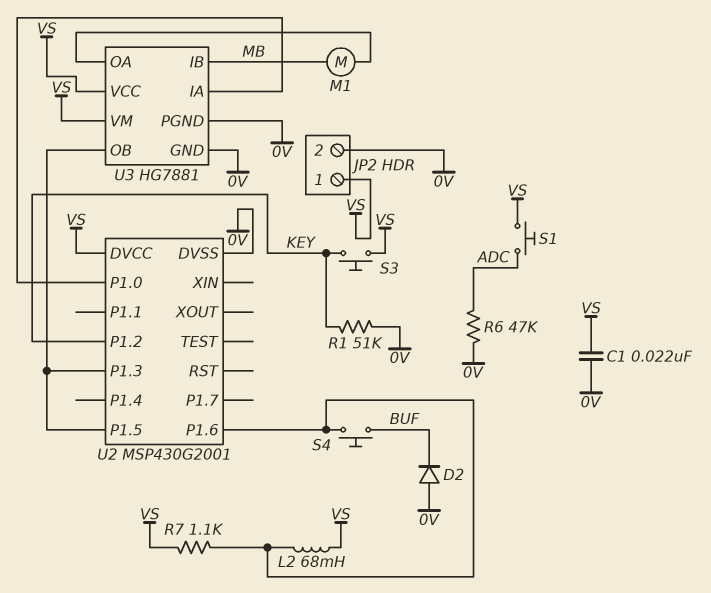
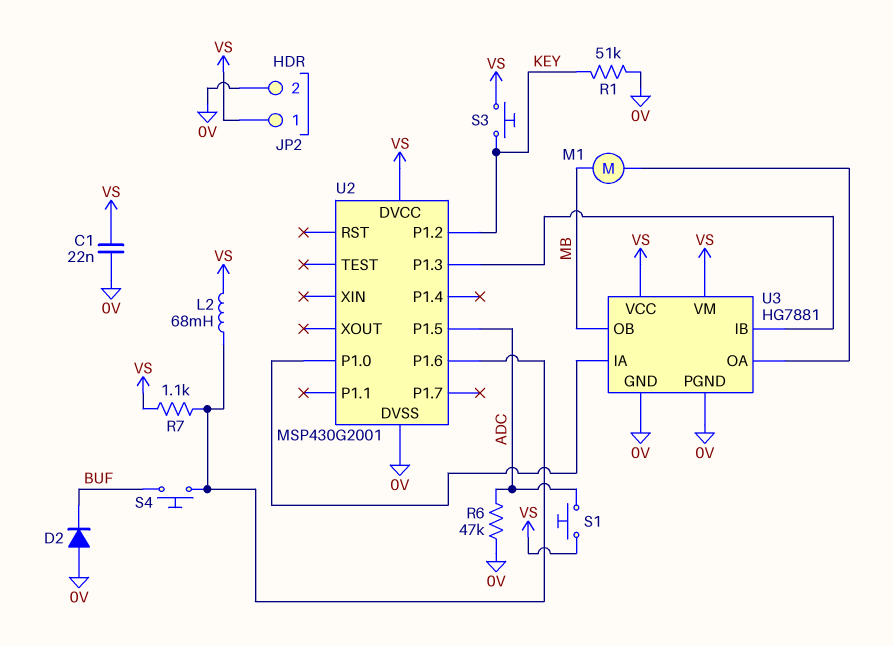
U2 pin P1.5: U2/P1.3 -> ADC
U3 pin IB: MB -> U2/P1.3
U3 pin OB: U2/P1.3 -> MB

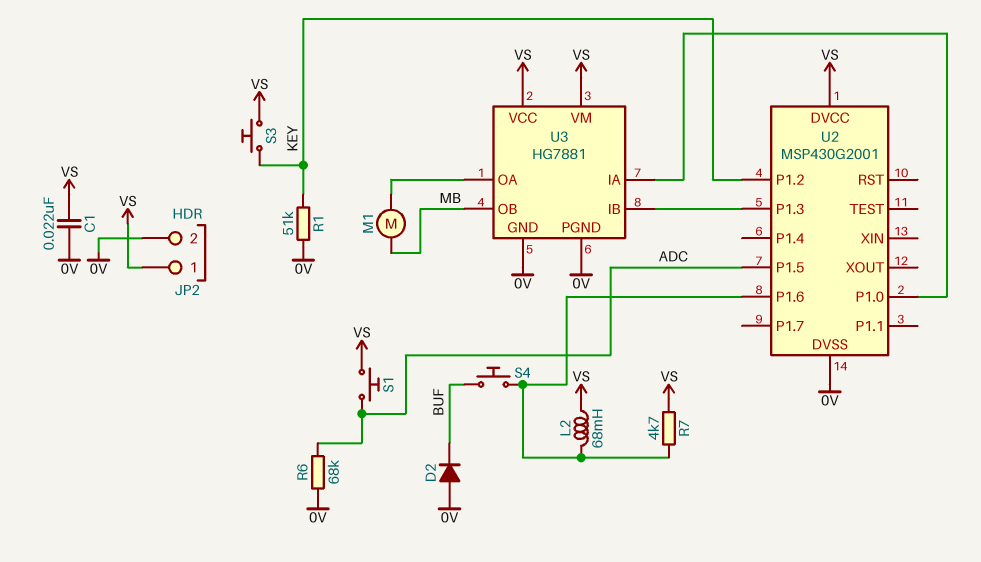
R6: 47k (0V, ADC) -> 68k (0V, ADC)
R7: 1.1k (U2/P1.6, VS) -> 4.7k (U2/P1.6, VS)

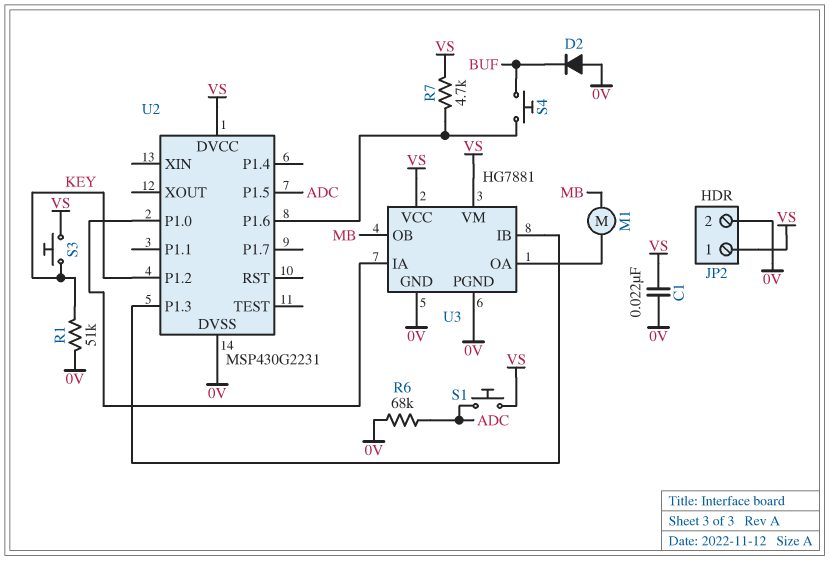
L2: 68mH (U2/P1.6, VS) -> none
U2: MSP430G2001 -> MSP430G2231

